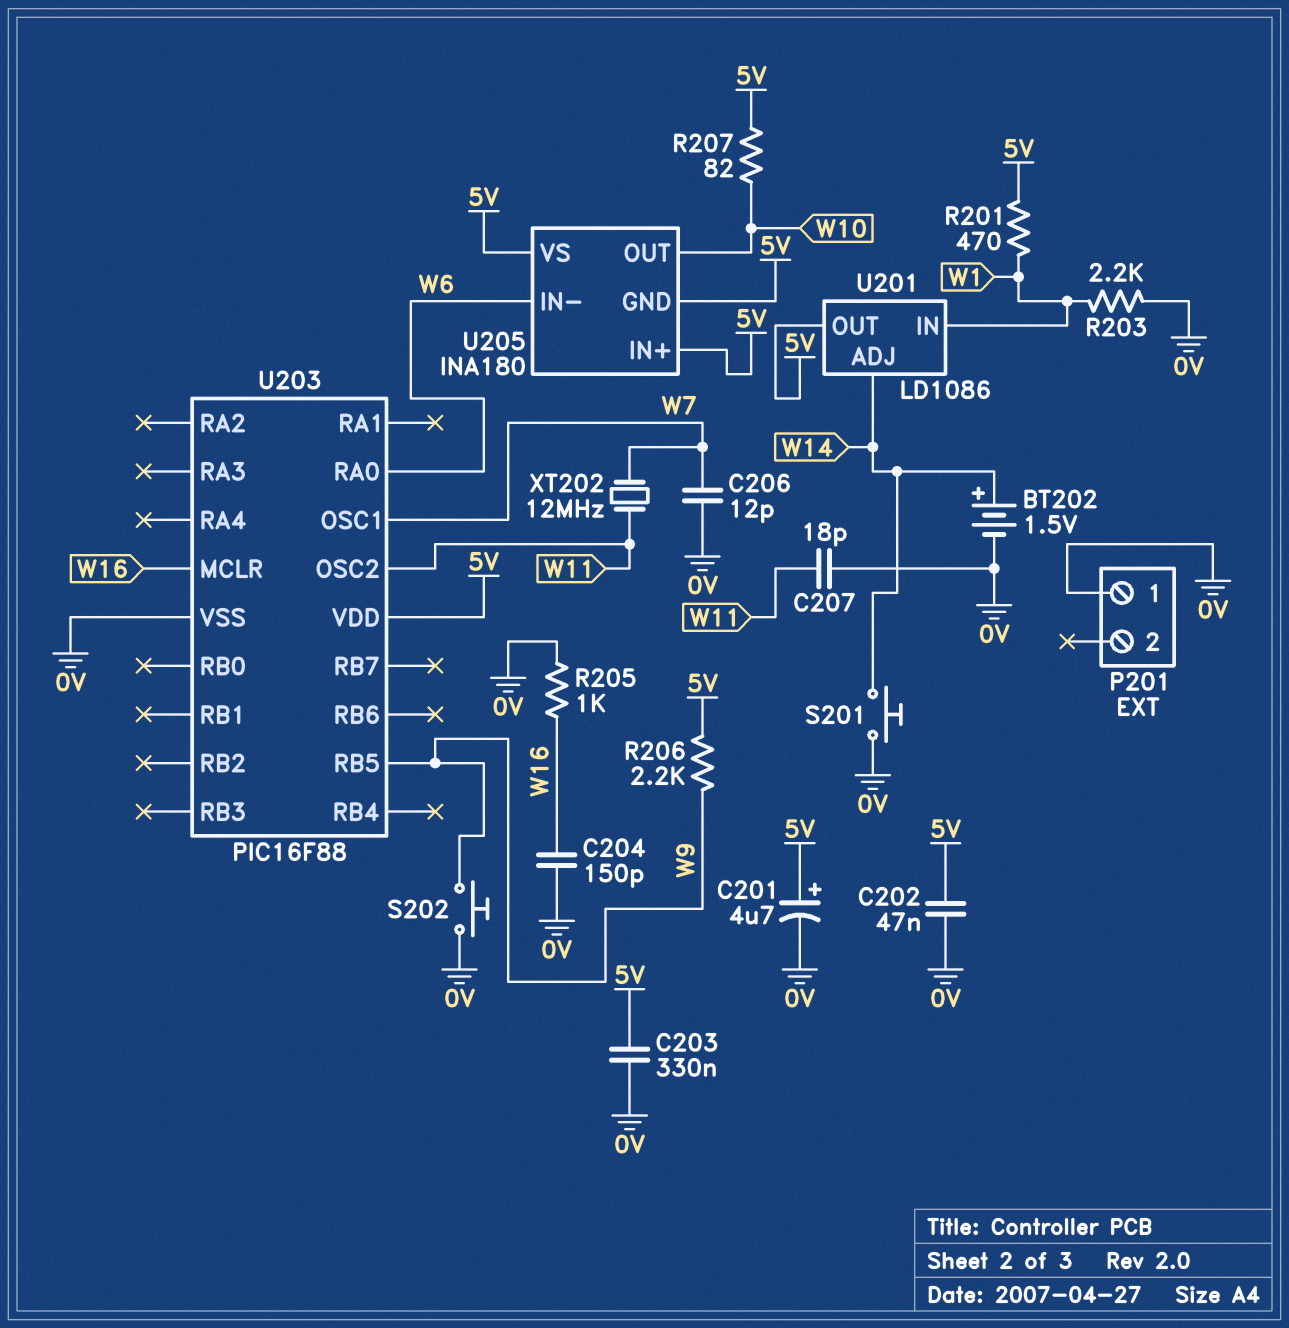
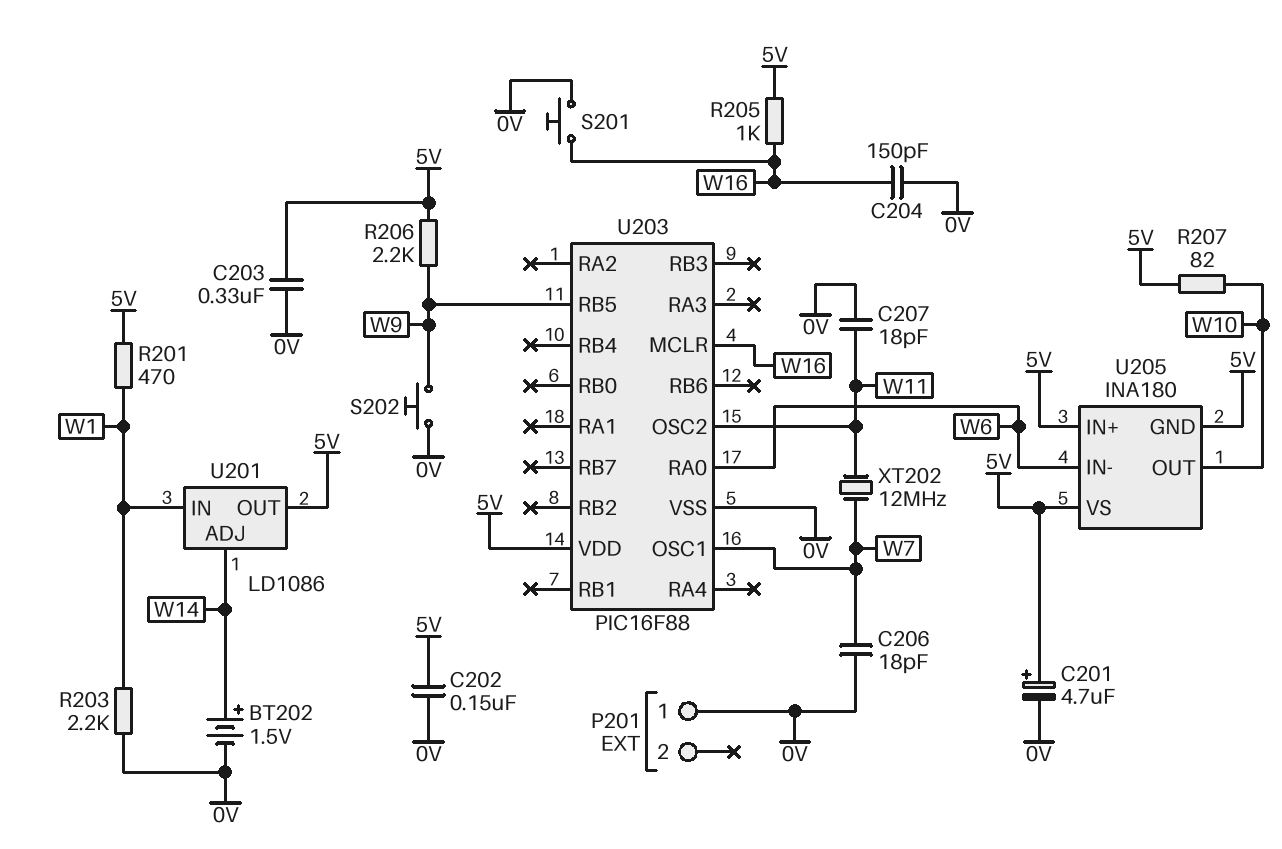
C202: 47nF (0V, 5V) -> 150nF (0V, 5V)
C206: 12pF (0V, W7) -> 18pF (0V, W7)
R205: 1k (0V, W16) -> 1k (5V, W16)
S201: button (0V, W14) -> button (0V, W16)

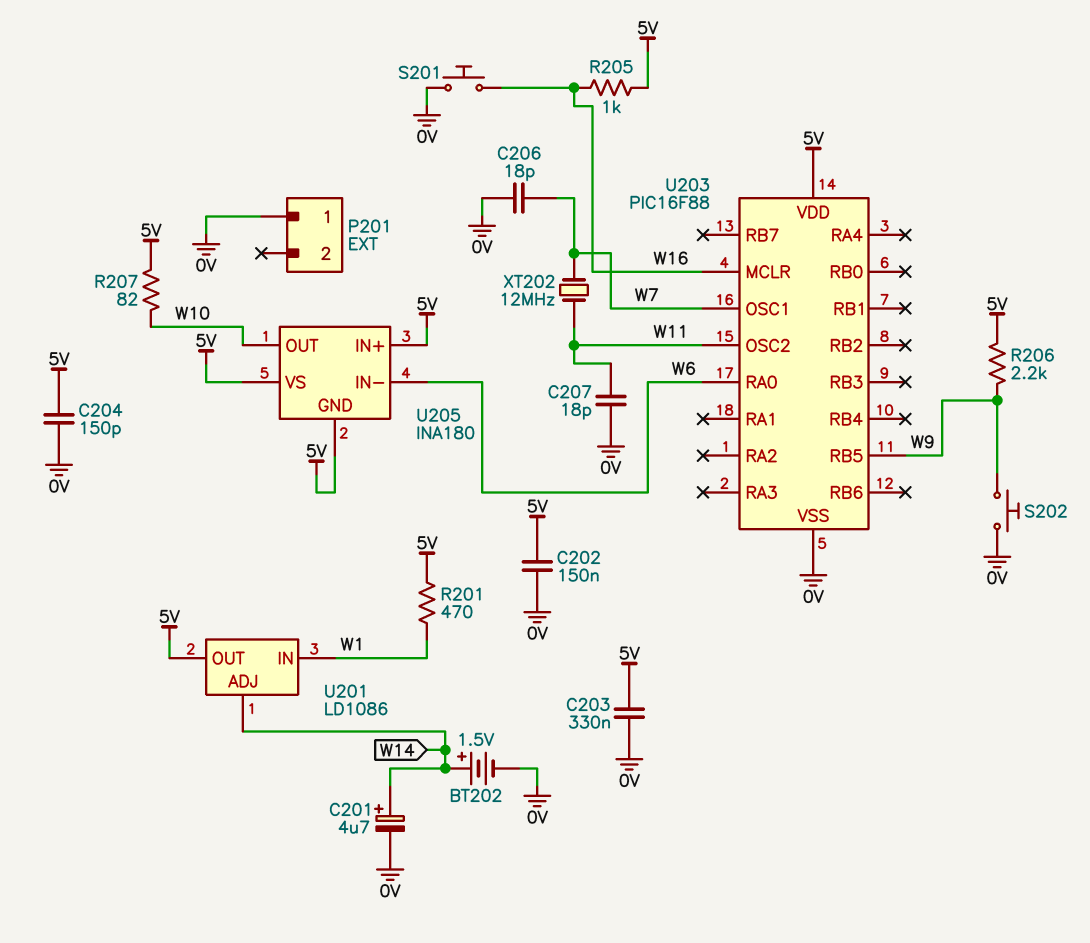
C201: 4.7uF (plus 5V, minus 0V) -> 4.7uF (plus W14, minus 0V)
C204: 150pF (0V, W16) -> 150pF (0V, 5V)
R203: 2.2k (0V, W1) -> none

